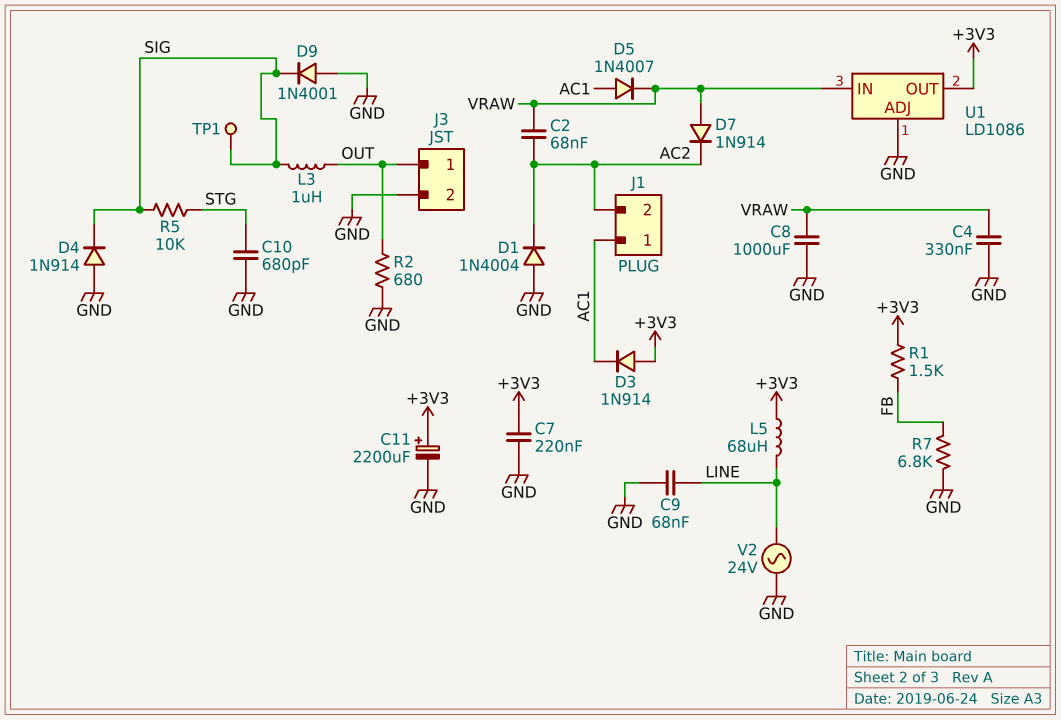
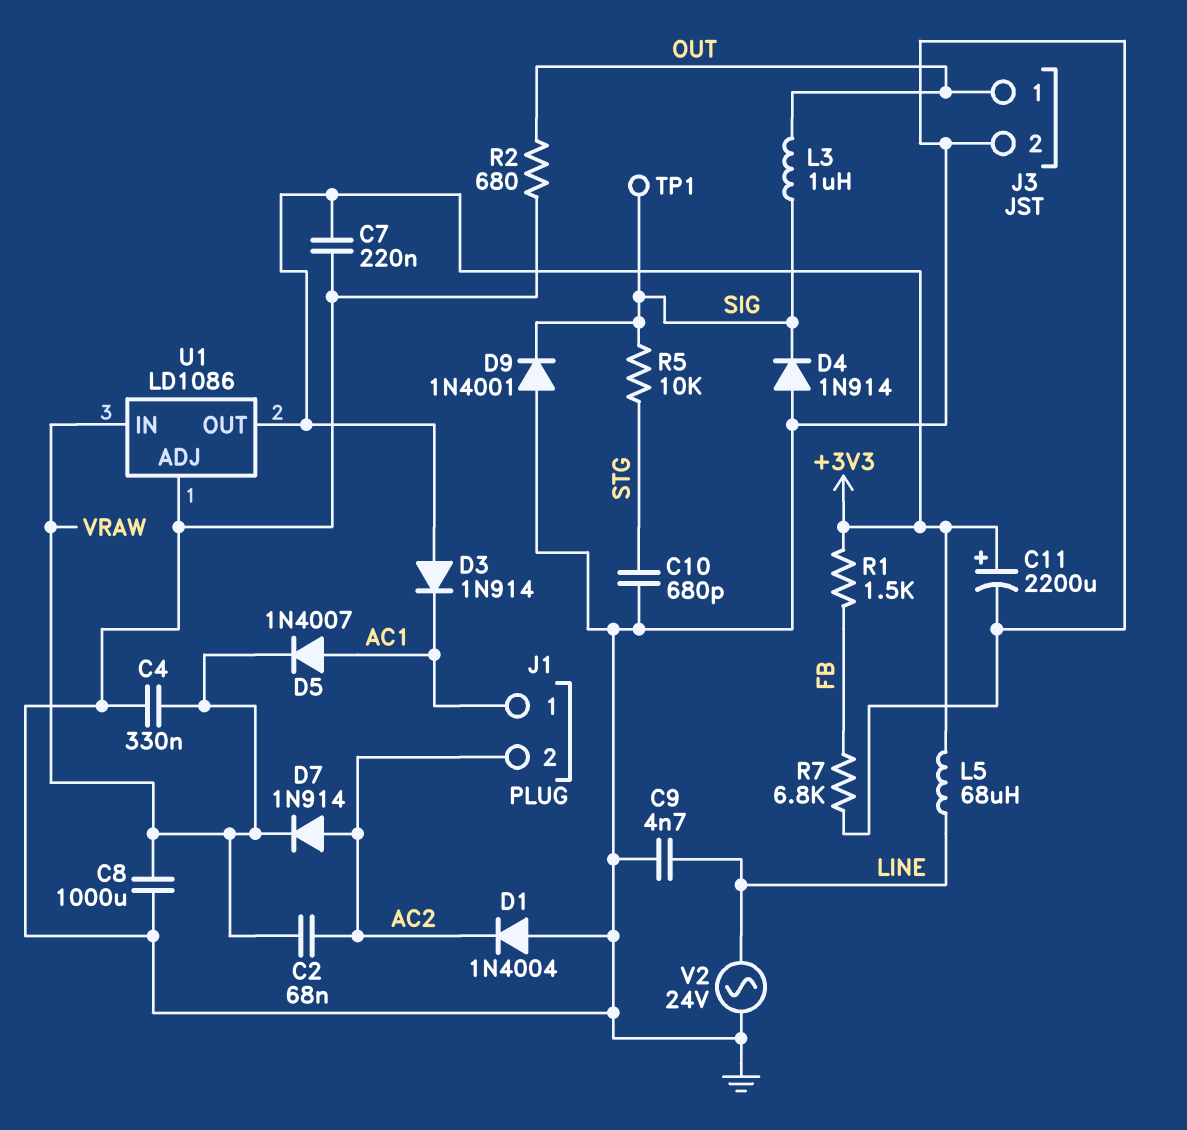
C9: 68nF (GND, LINE) -> 4.7nF (GND, LINE)
D7: diode 1N914 (A VRAW, K AC2) -> diode 1N914 (A AC2, K VRAW)

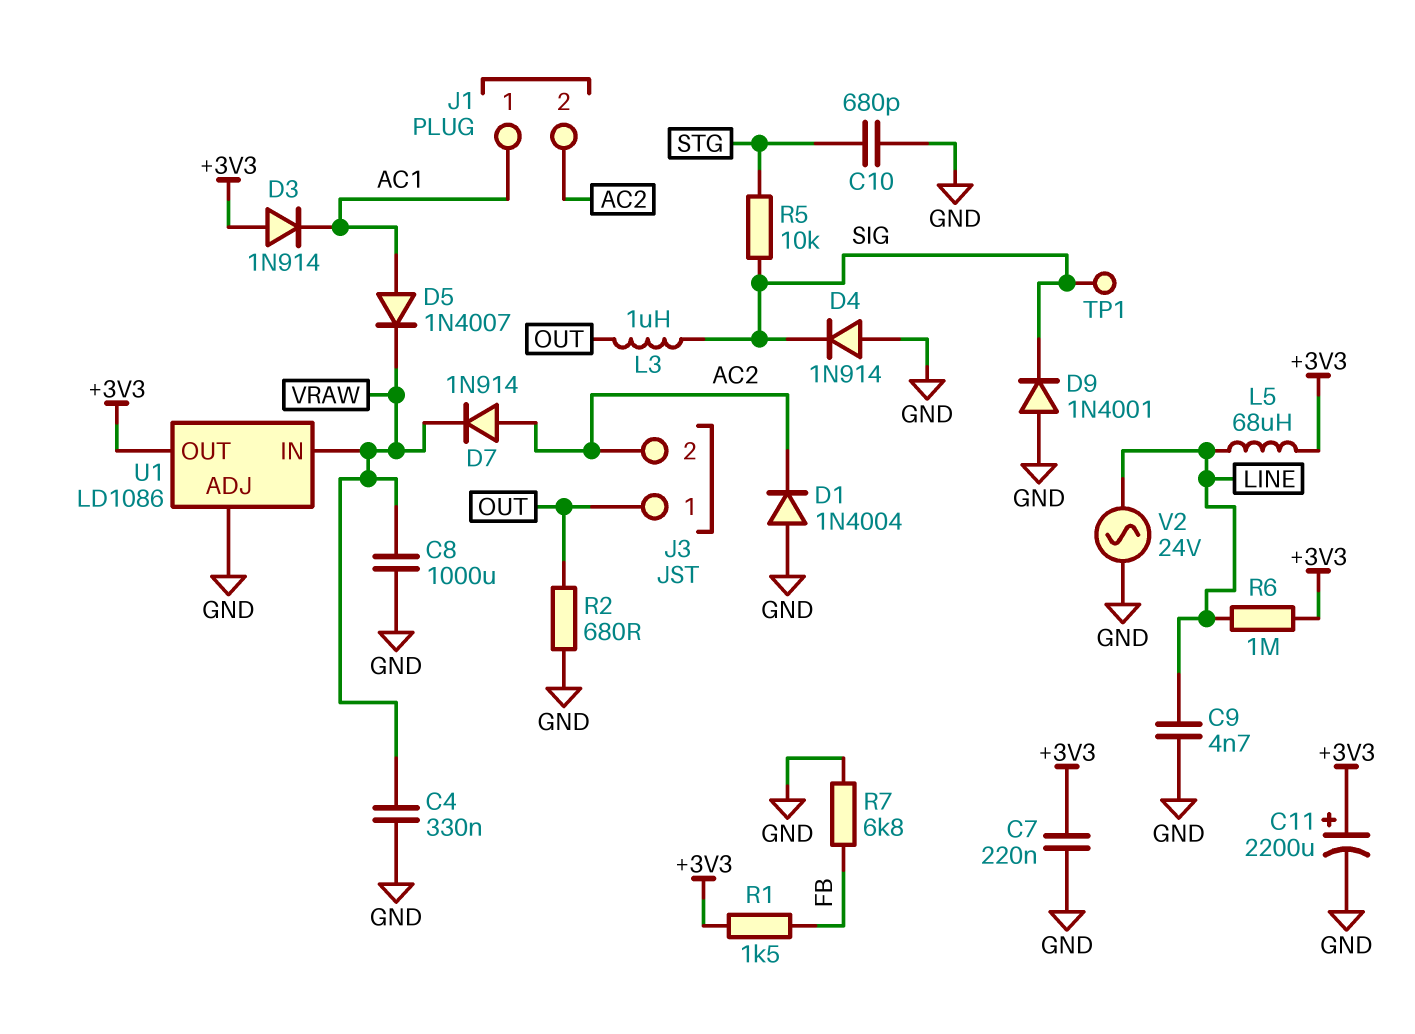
C2: 68nF (AC2, VRAW) -> none
J3 pin 2: GND -> AC2
R6: none -> 1M (+3V3, LINE)

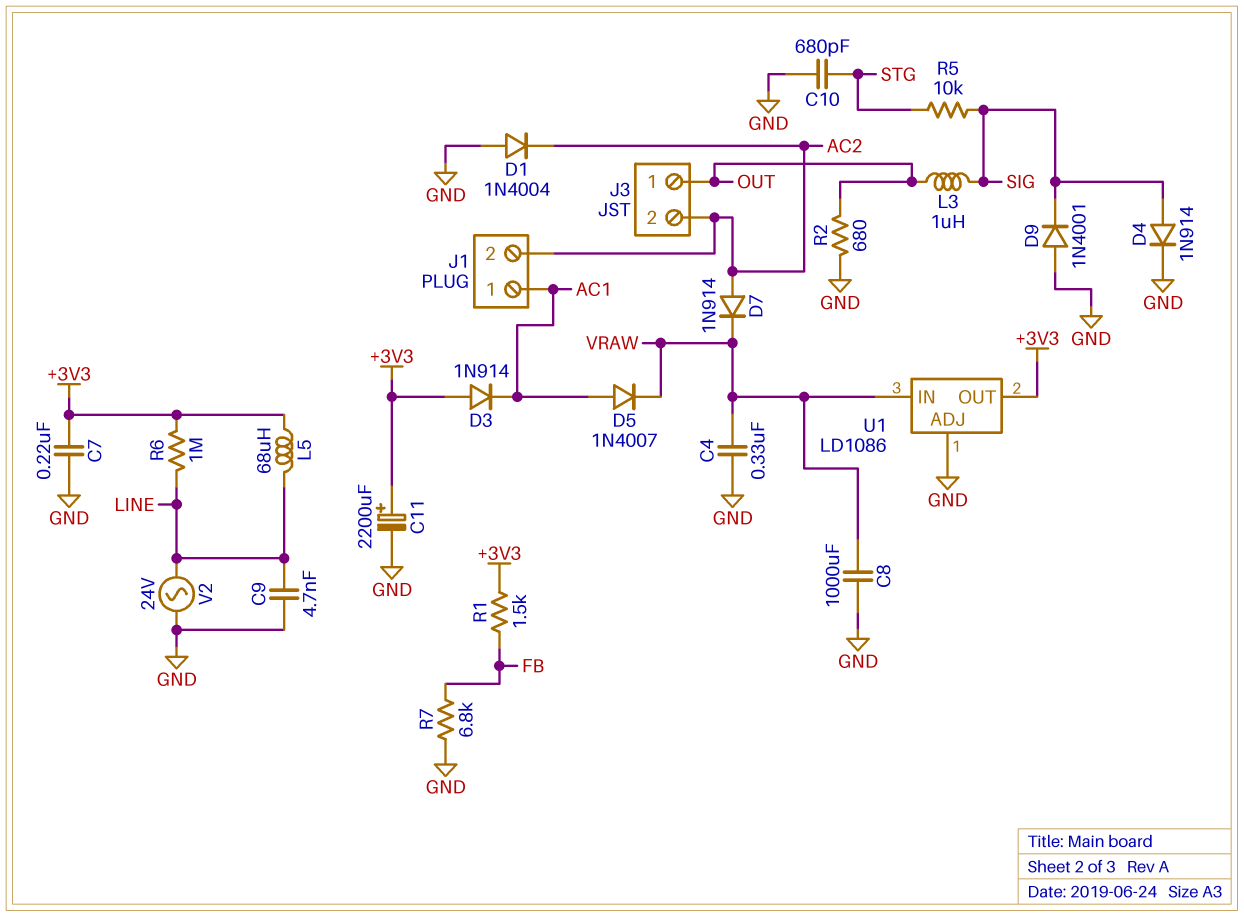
D4: diode 1N914 (A GND, K SIG) -> diode 1N914 (A SIG, K GND)
TP1: test point (SIG) -> none

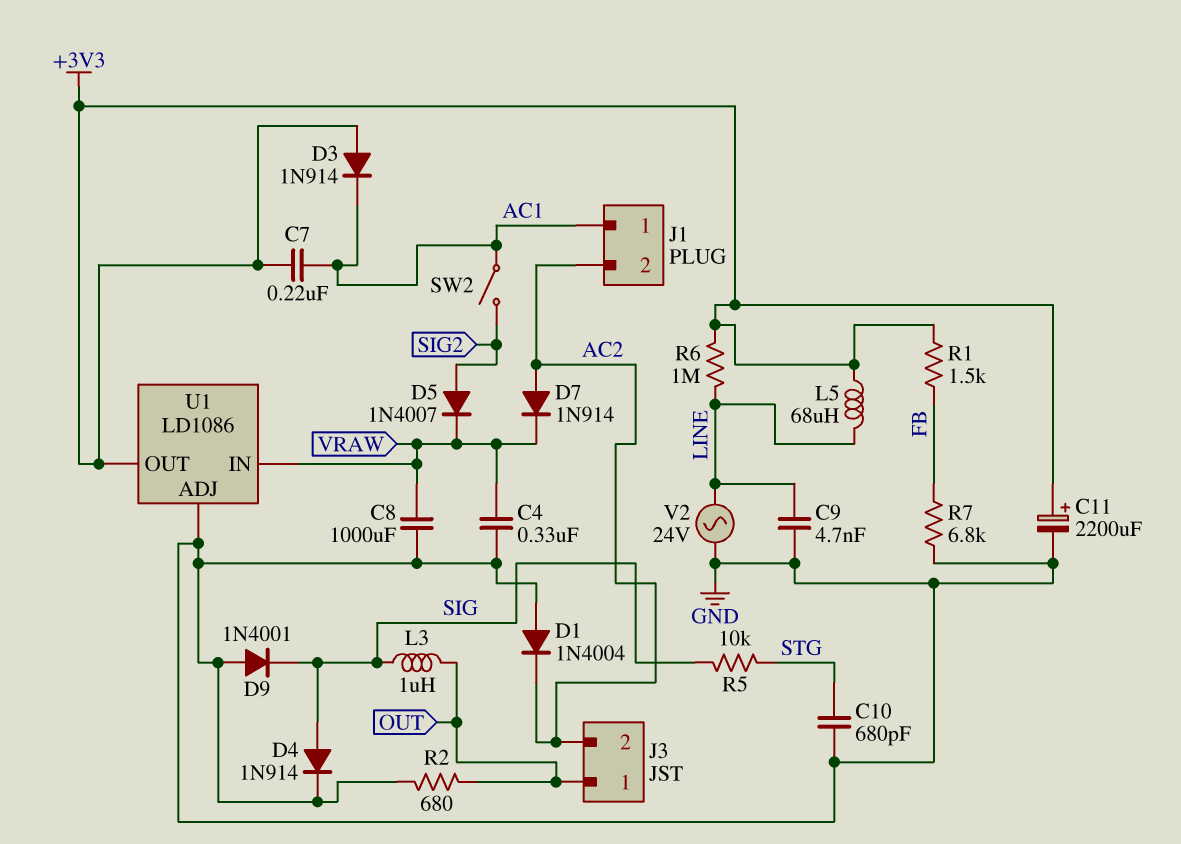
C7: 220nF (+3V3, GND) -> 220nF (+3V3, AC1)
D5: diode 1N4007 (A AC1, K VRAW) -> diode 1N4007 (A SIG2, K VRAW)
SW2: none -> switch (AC1, SIG2)

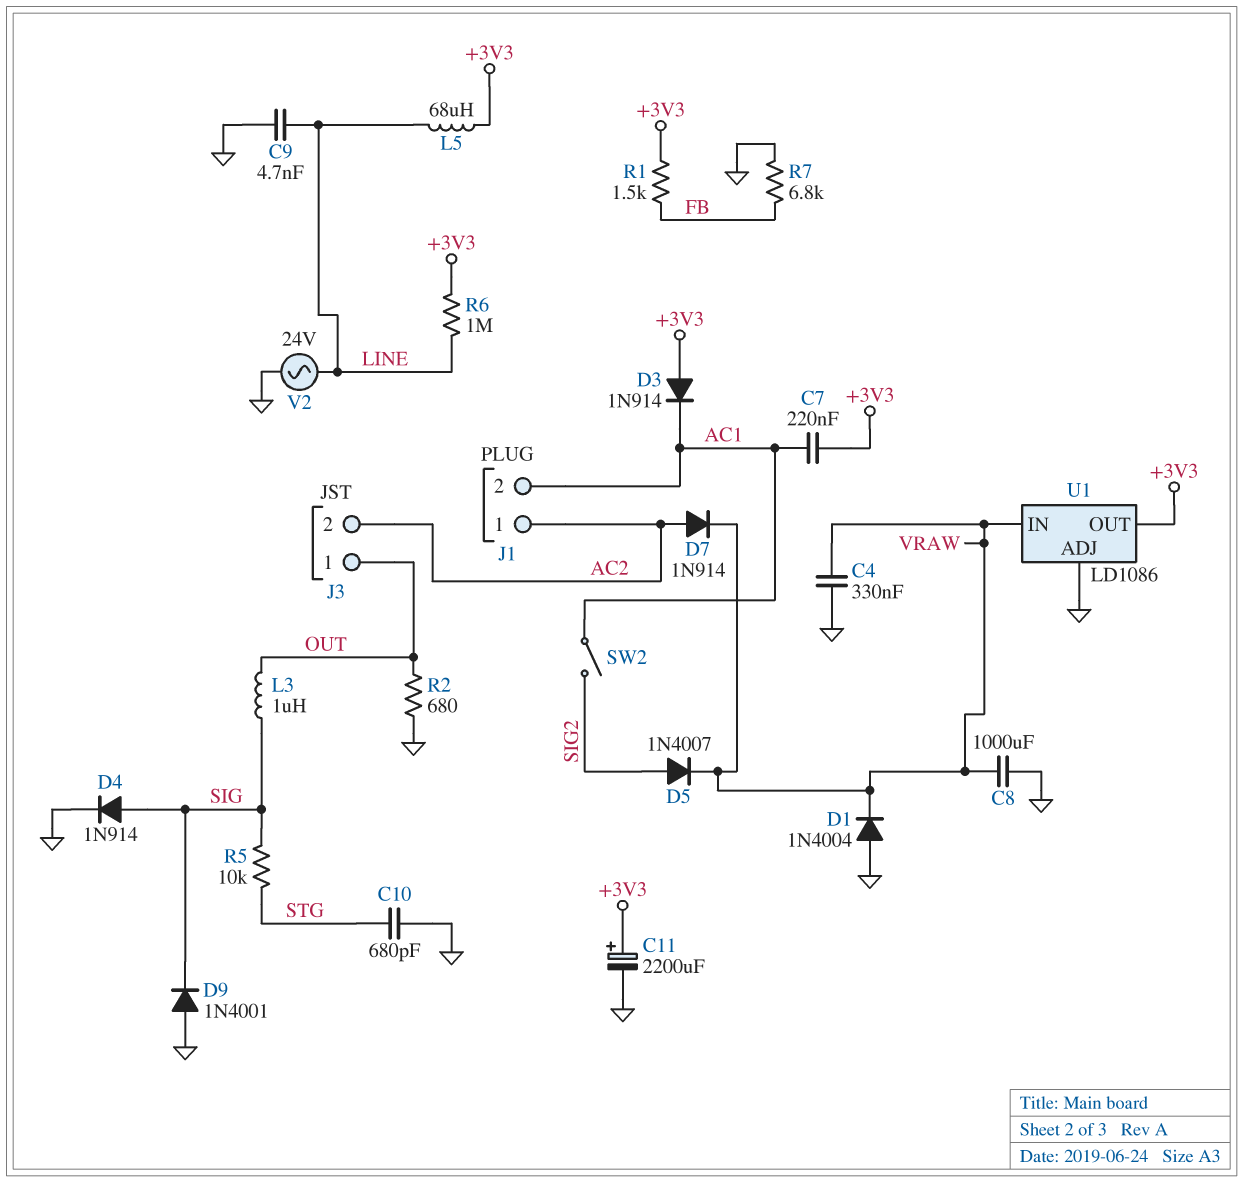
D1: diode 1N4004 (A GND, K AC2) -> diode 1N4004 (A GND, K VRAW)
J1 pin 1: AC1 -> AC2
J1 pin 2: AC2 -> AC1

